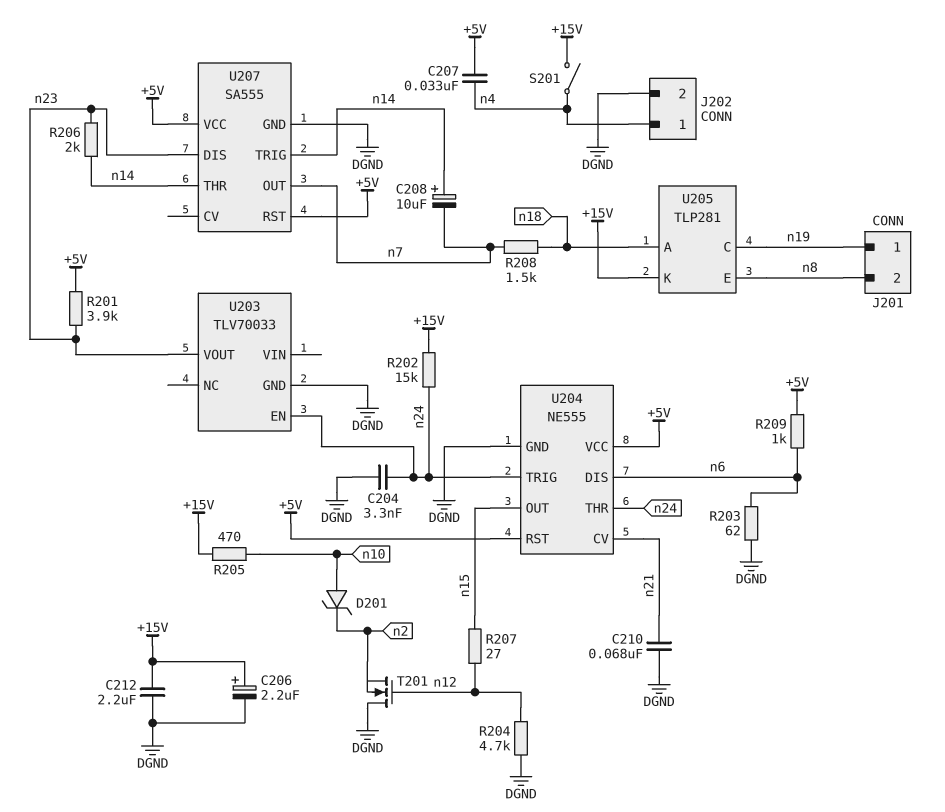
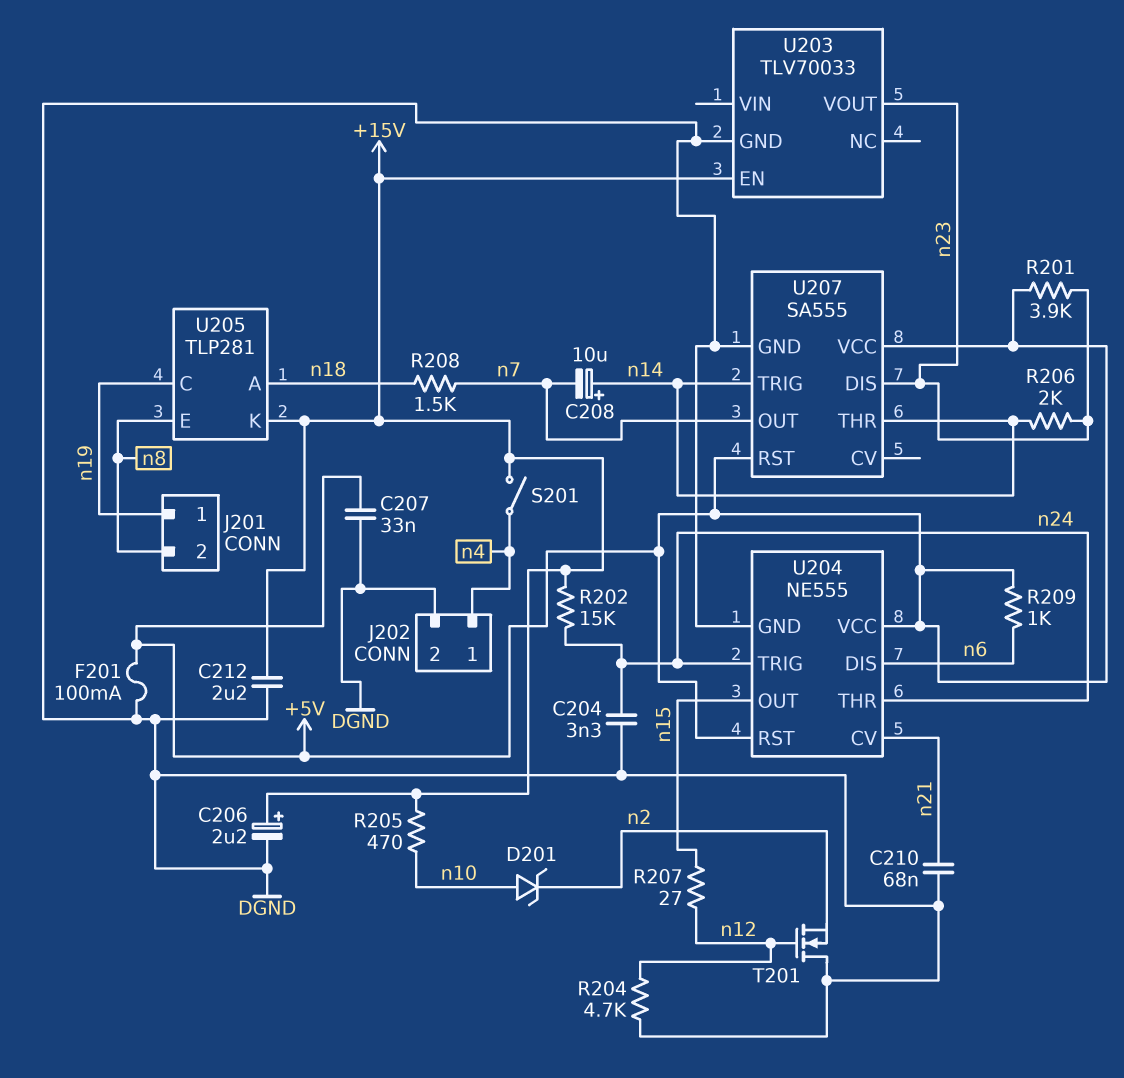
C207: 33nF (+5V, n4) -> 33nF (+5V, DGND)
F201: none -> 100mA (+5V, DGND)
R203: 62 (DGND, n6) -> none
U203 pin EN: n24 -> +15V

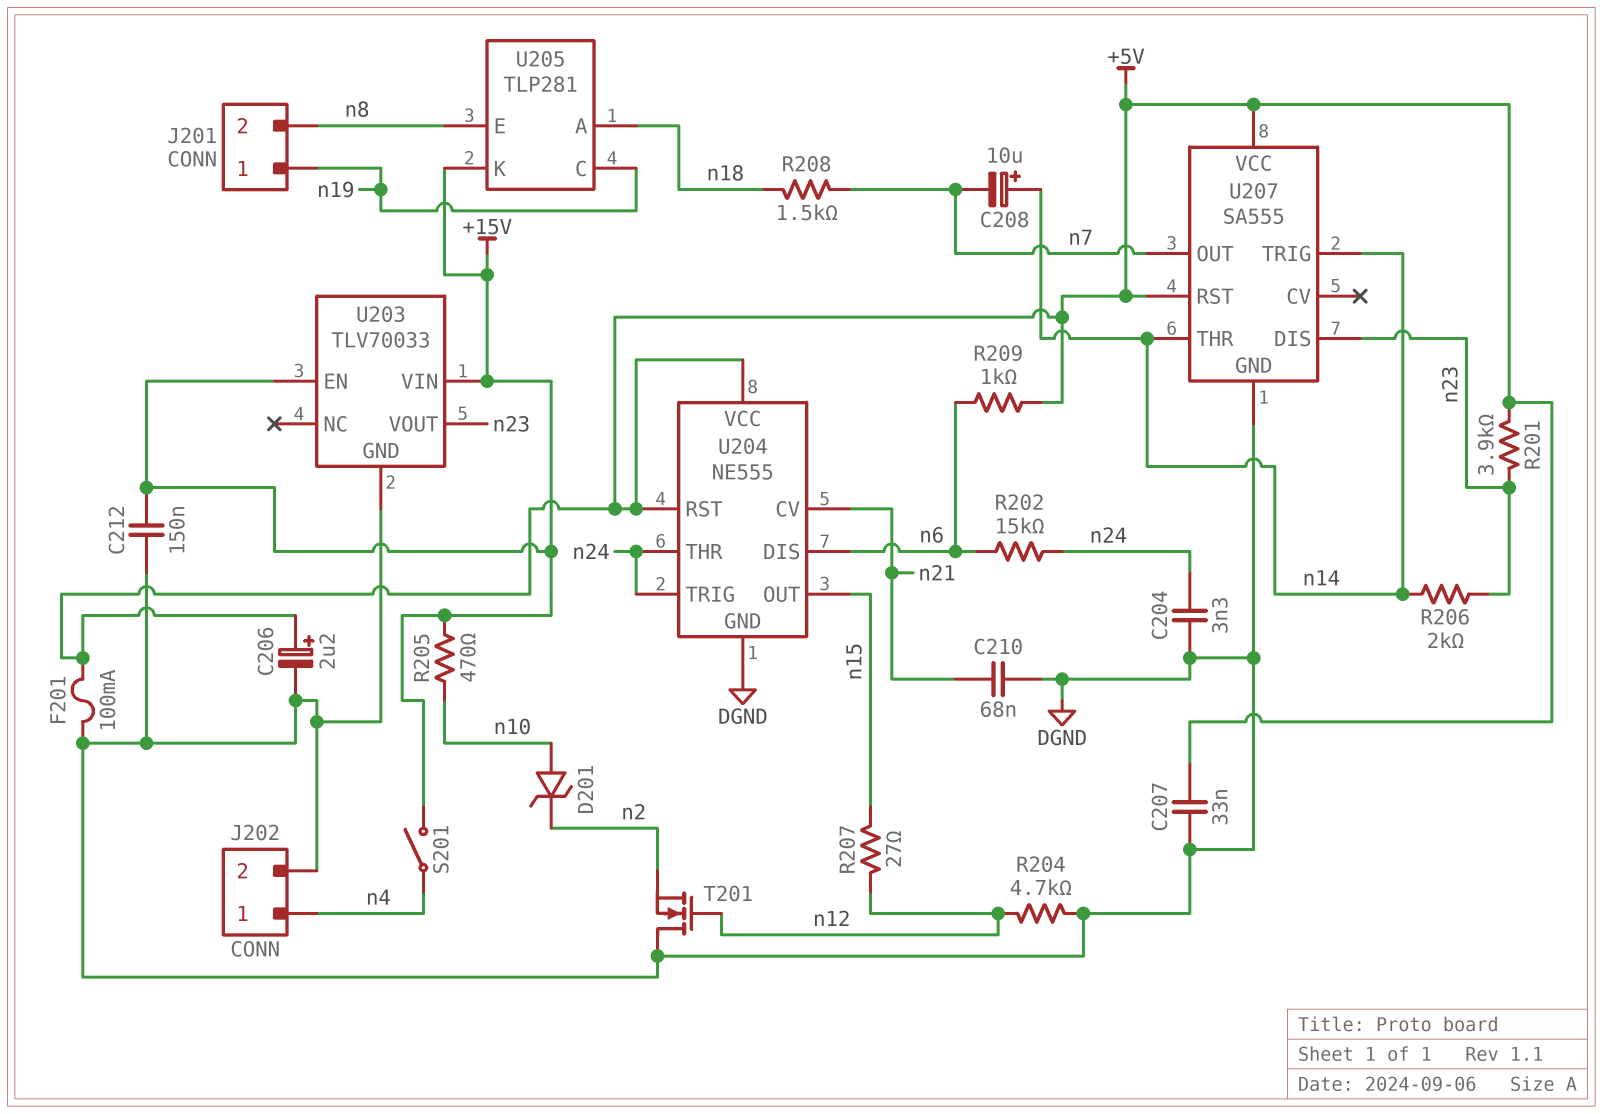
C206: 2.2uF (plus +15V, minus DGND) -> 2.2uF (plus +5V, minus DGND)
C212: 2.2uF (+15V, DGND) -> 150nF (+15V, DGND)
R202: 15k (+15V, n24) -> 15k (n6, n24)
U203 pin VIN: none -> +15V

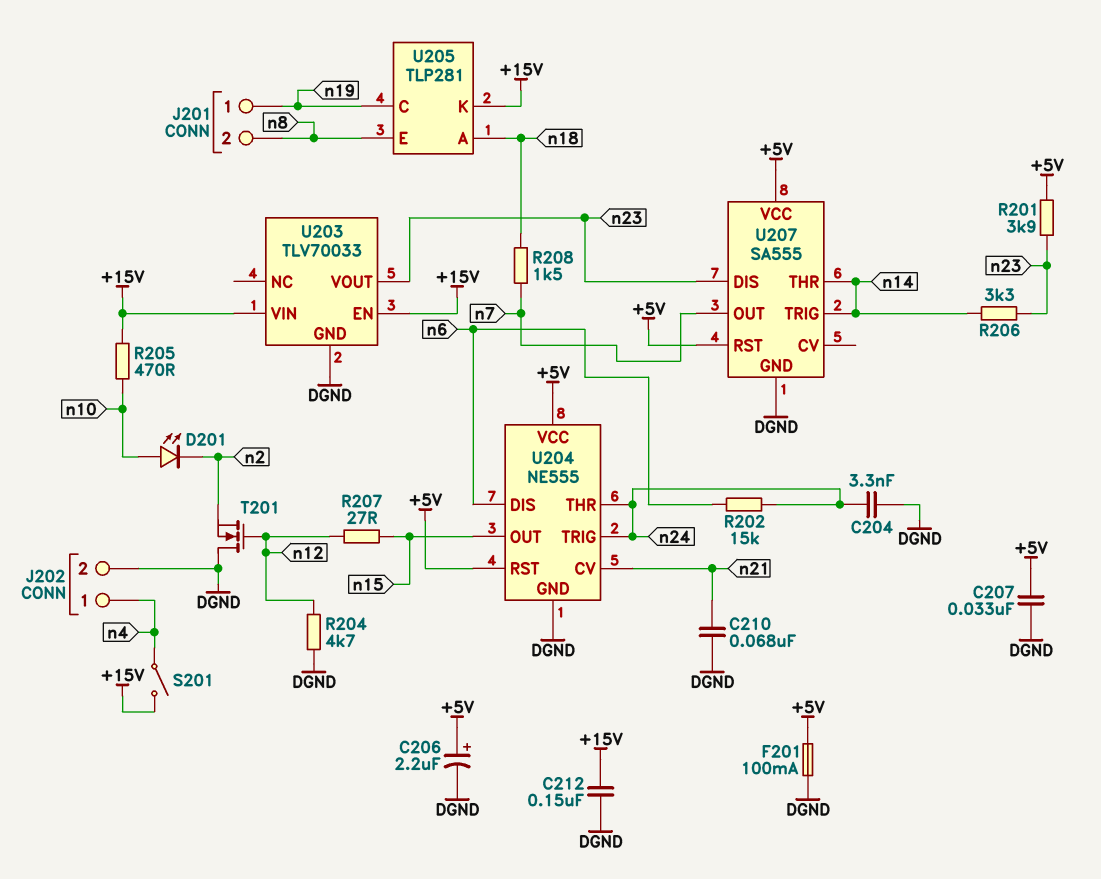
C208: 10uF (plus n14, minus n7) -> none
D201: zener (A n10, K n2) -> LED (A n10, K n2)
R206: 2k (n14, n23) -> 3.3k (n14, n23)
R209: 1k (+5V, n6) -> none

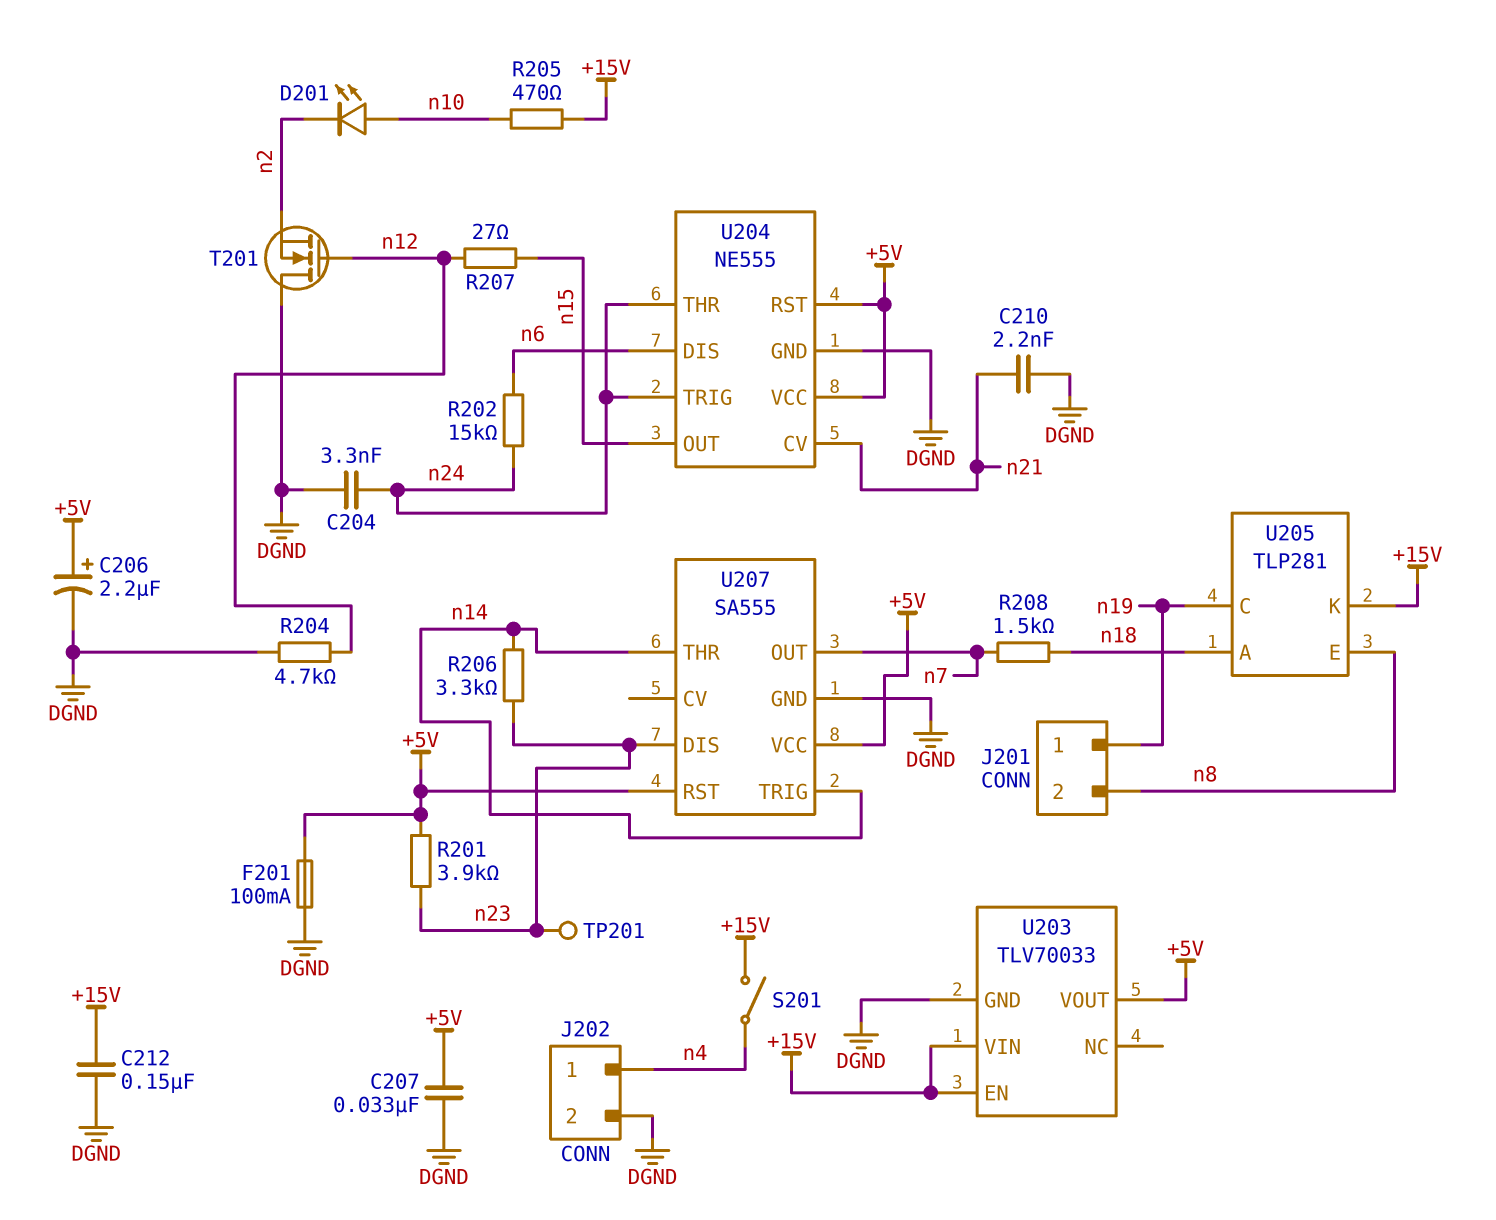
C210: 68nF (DGND, n21) -> 2.2nF (DGND, n21)
TP201: none -> test point (n23)
U203 pin VOUT: n23 -> +5V

